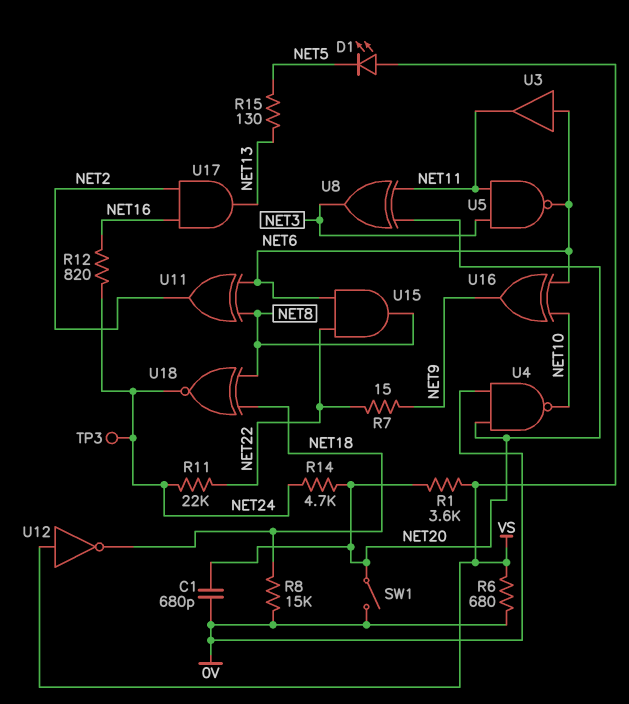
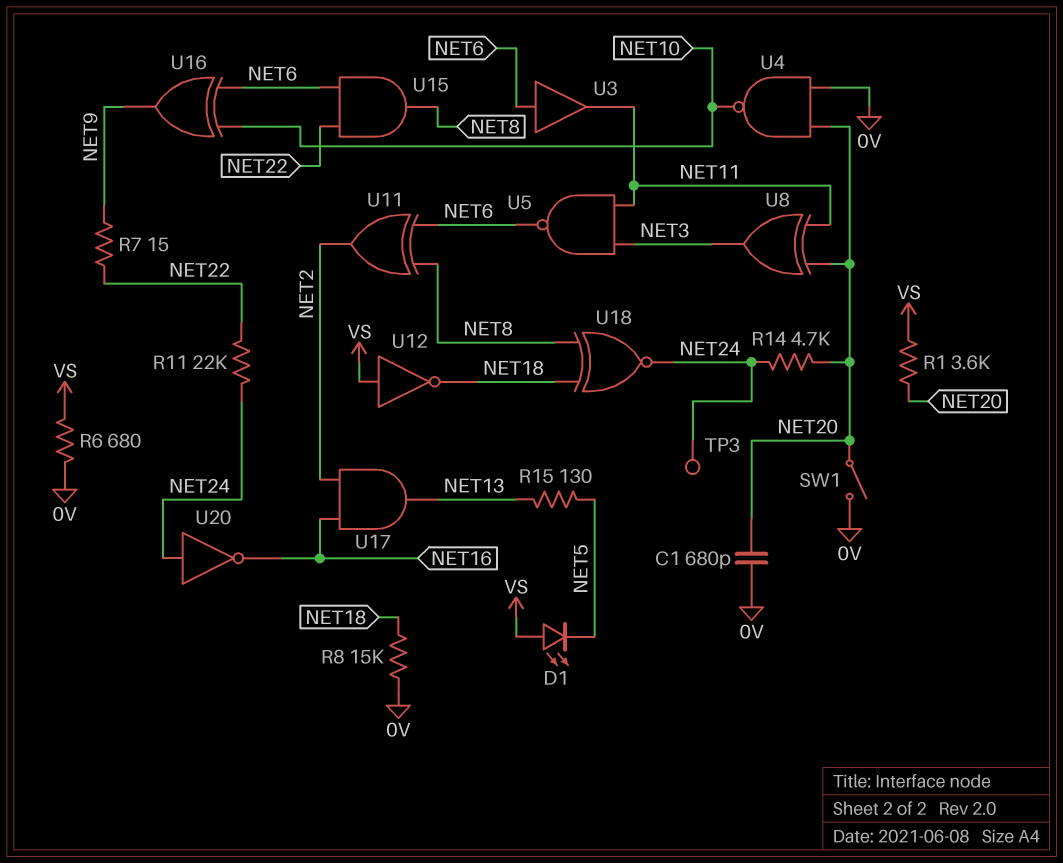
R12: 820 (NET16, NET24) -> none
U20: none -> NOT (in NET24, out NET16)

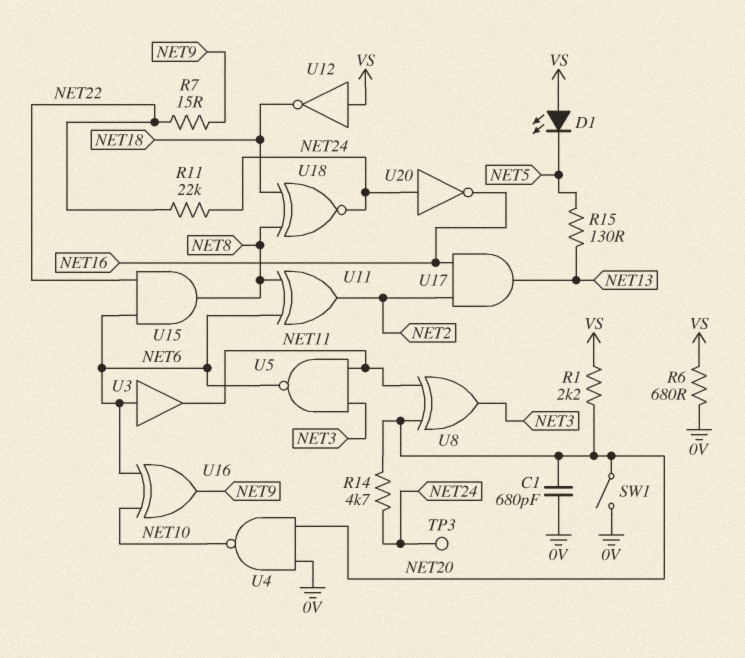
R1: 3.6k (NET20, VS) -> 2.2k (NET20, VS)
R8: 15k (0V, NET18) -> none

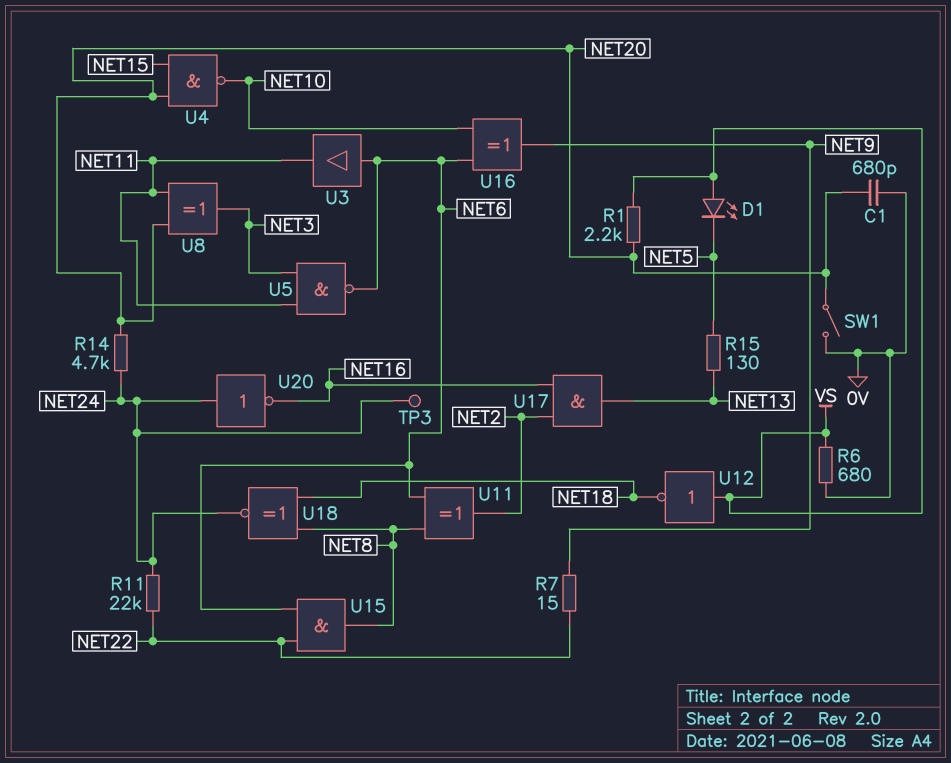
U4: NAND (in 0V, in NET20, out NET10) -> NAND (in NET15, in NET20, out NET10)

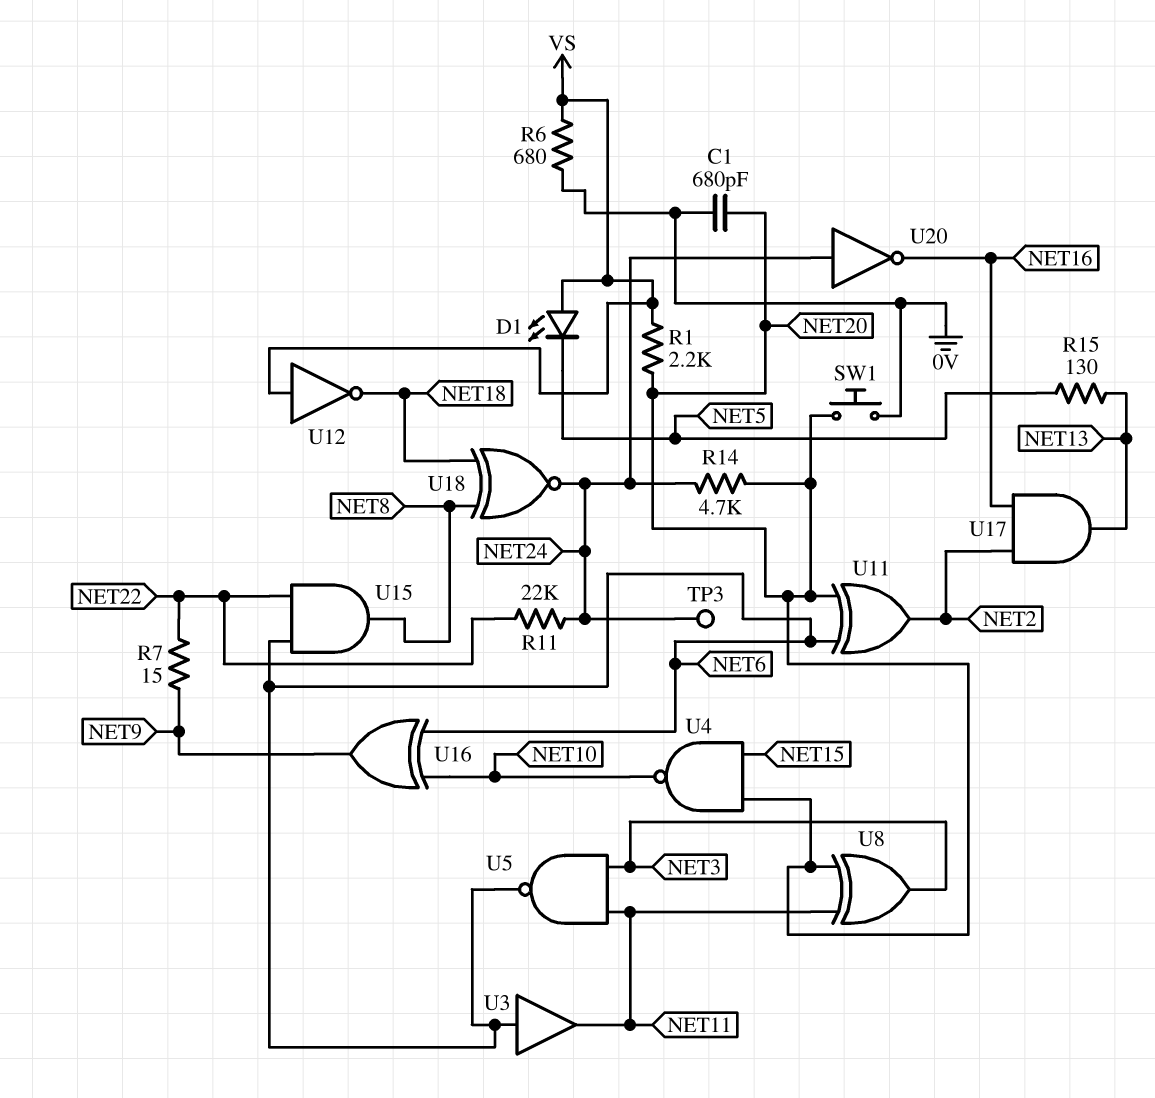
SW1: switch (0V, NET20) -> button (0V, NET20)
U11: XOR (in NET6, in NET8, out NET2) -> XOR (in NET6, in NET20, out NET2)

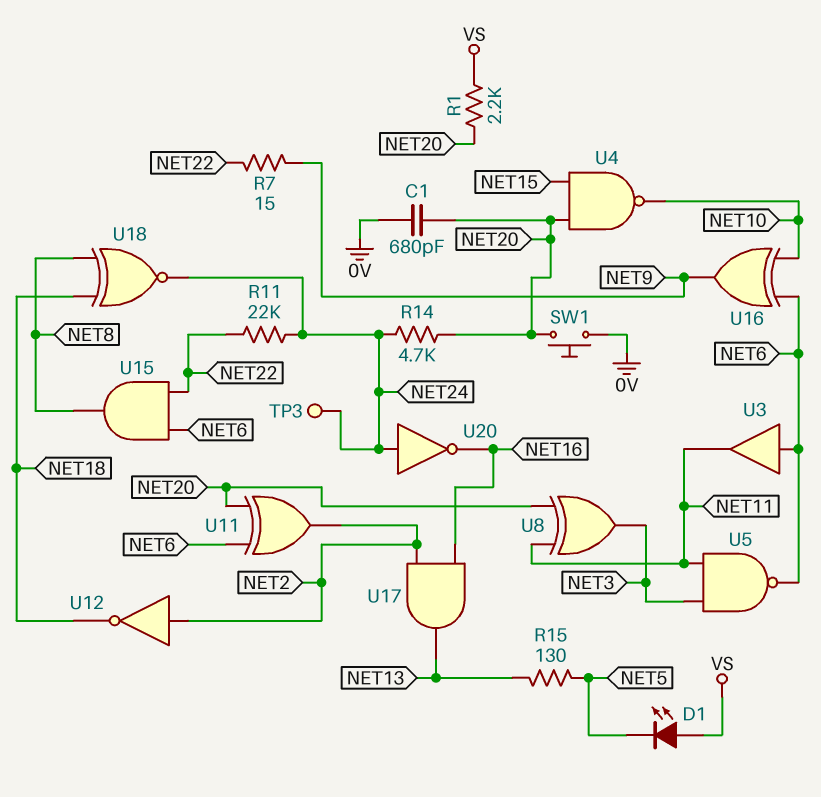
R6: 680 (0V, VS) -> none
U12: NOT (in VS, out NET18) -> NOT (in NET2, out NET18)

